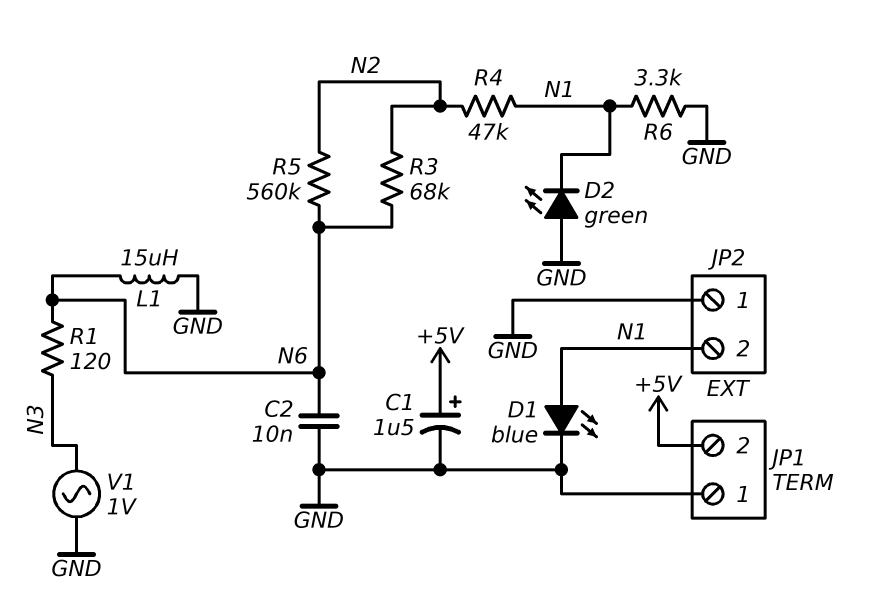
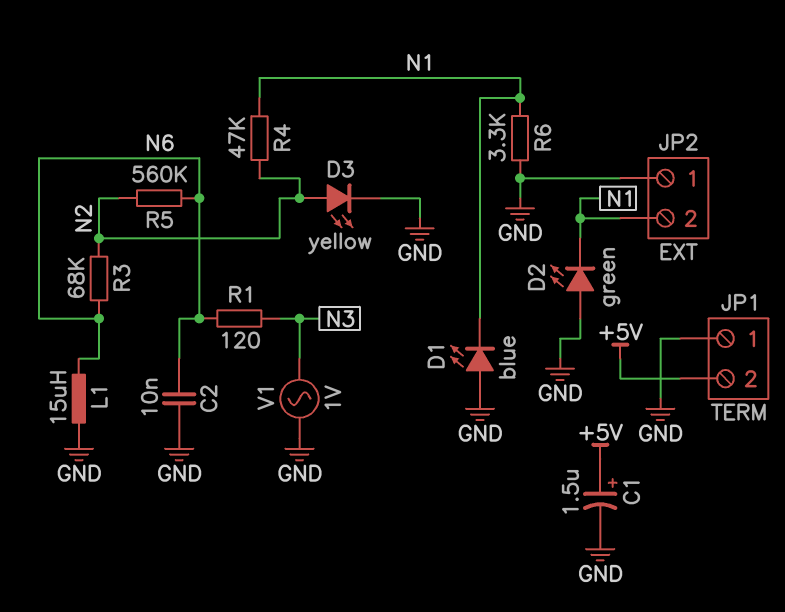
D1: LED blue (A N1, K GND) -> LED blue (A GND, K N1)
D3: none -> LED yellow (A N2, K GND)

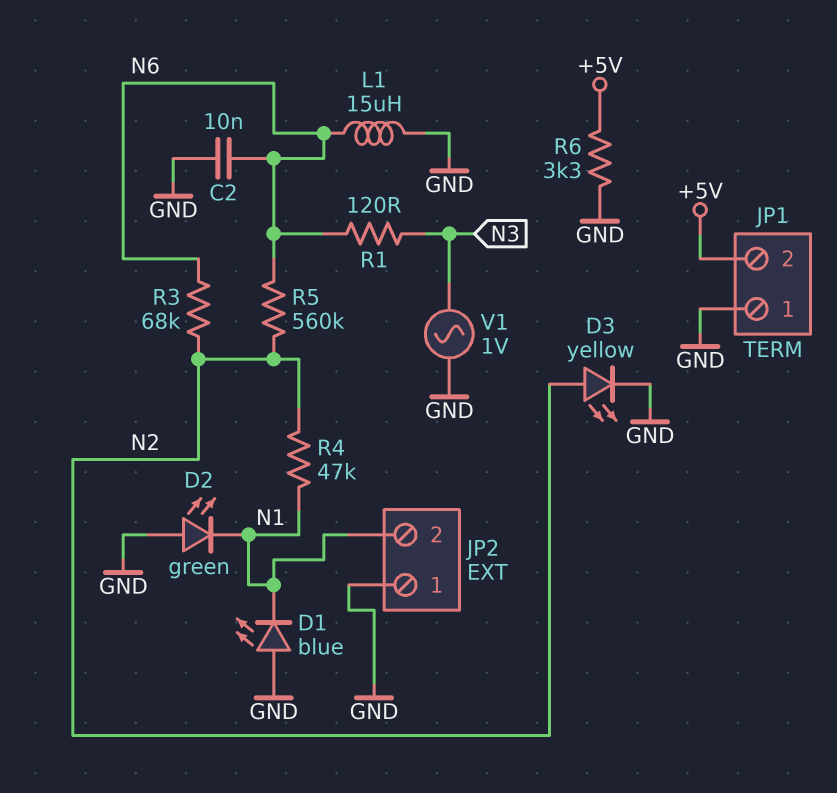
C1: 1.5uF (plus +5V, minus GND) -> none
R6: 3.3k (GND, N1) -> 3.3k (+5V, GND)

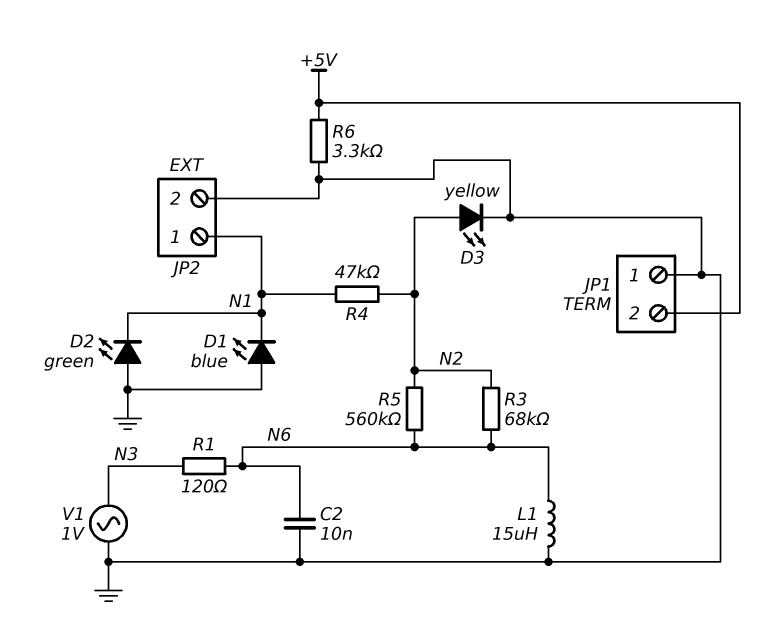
JP2 pin 1: GND -> N1
JP2 pin 2: N1 -> GND

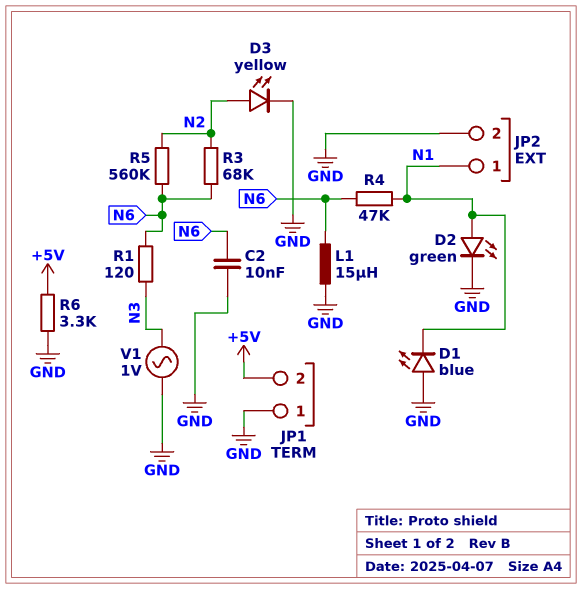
D2: LED green (A GND, K N1) -> LED green (A N1, K GND)
R4: 47k (N1, N2) -> 47k (N1, N6)

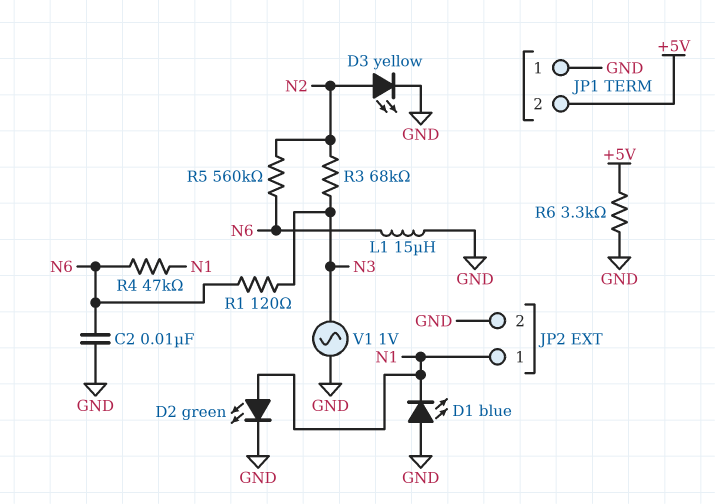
R3: 68k (N2, N6) -> 68k (N2, N3)

